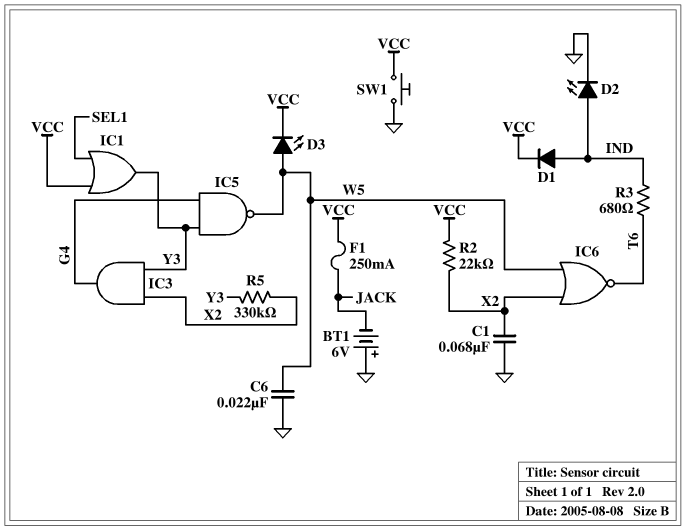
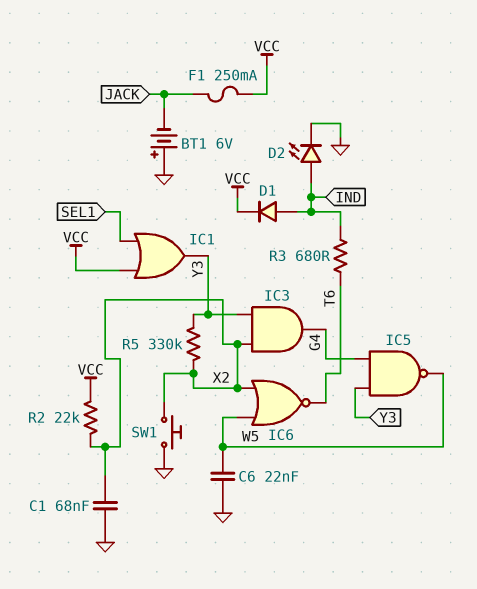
D3: LED (A W5, K VCC) -> none
SW1: button (GND, VCC) -> button (GND, X2)

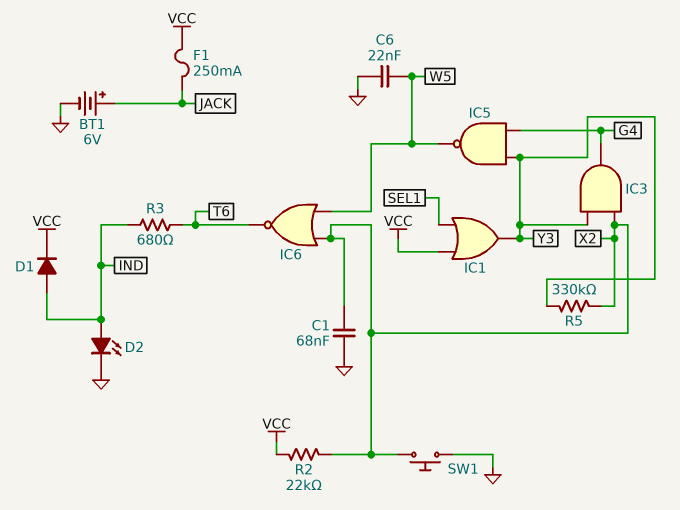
BT1: 6V (plus GND, minus JACK) -> 6V (plus JACK, minus GND)

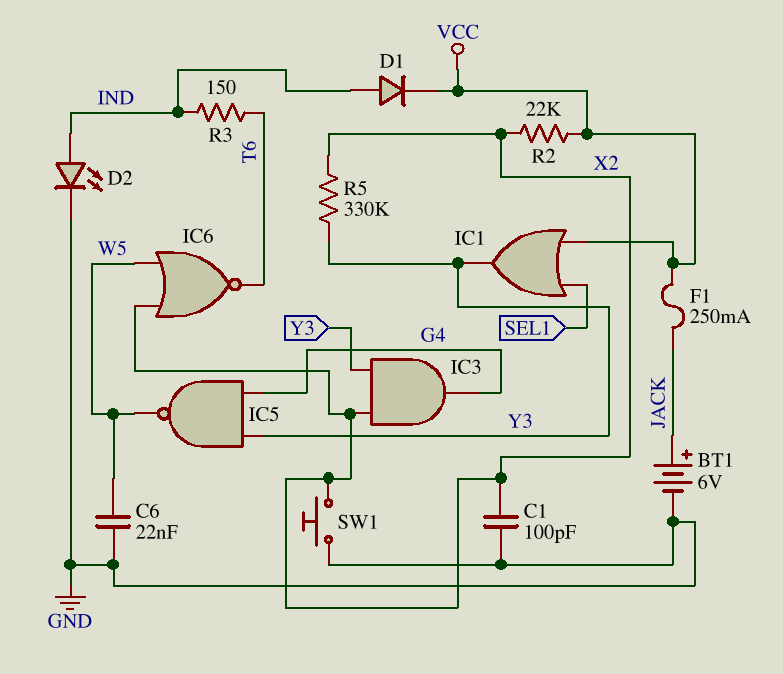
C1: 68nF (GND, X2) -> 100pF (GND, X2)
R3: 680 (IND, T6) -> 150 (IND, T6)

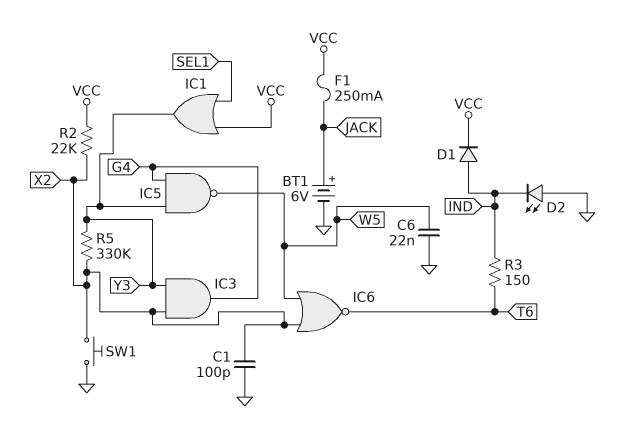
D2: LED (A IND, K GND) -> LED (A GND, K IND)

